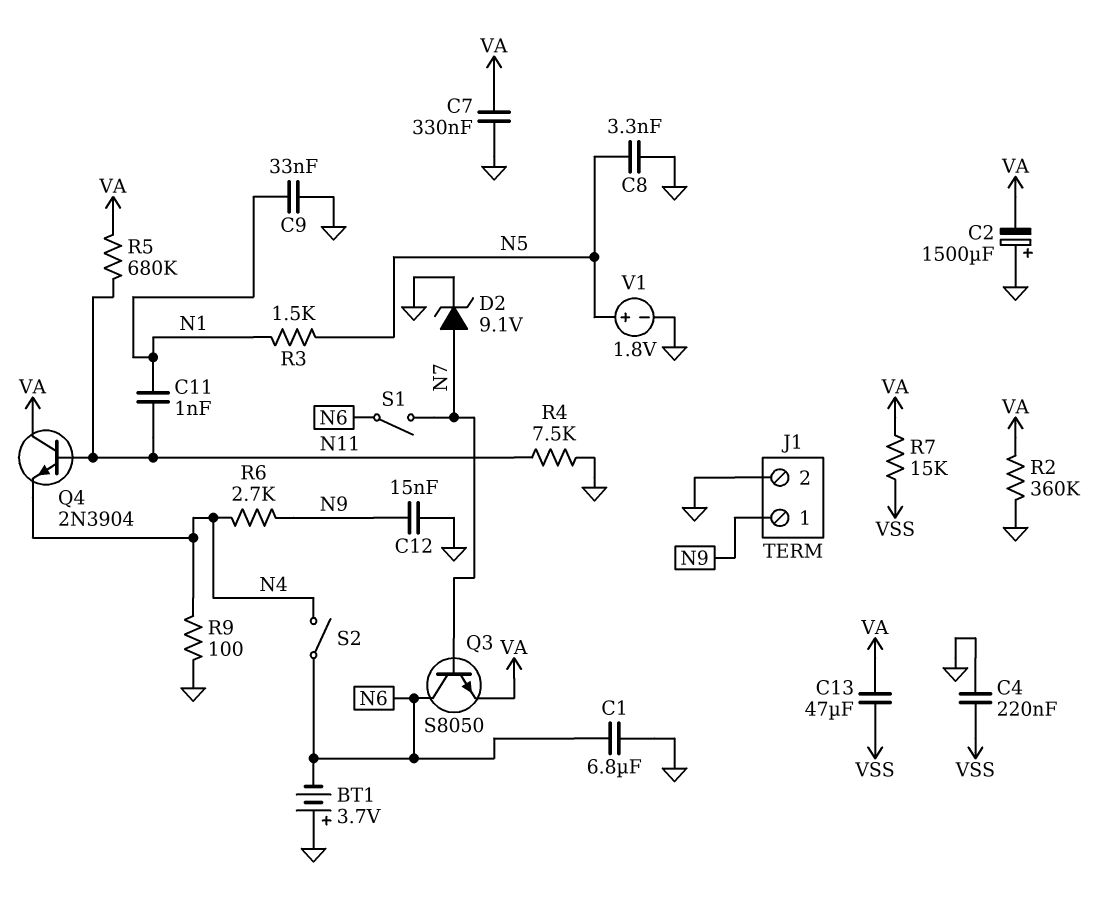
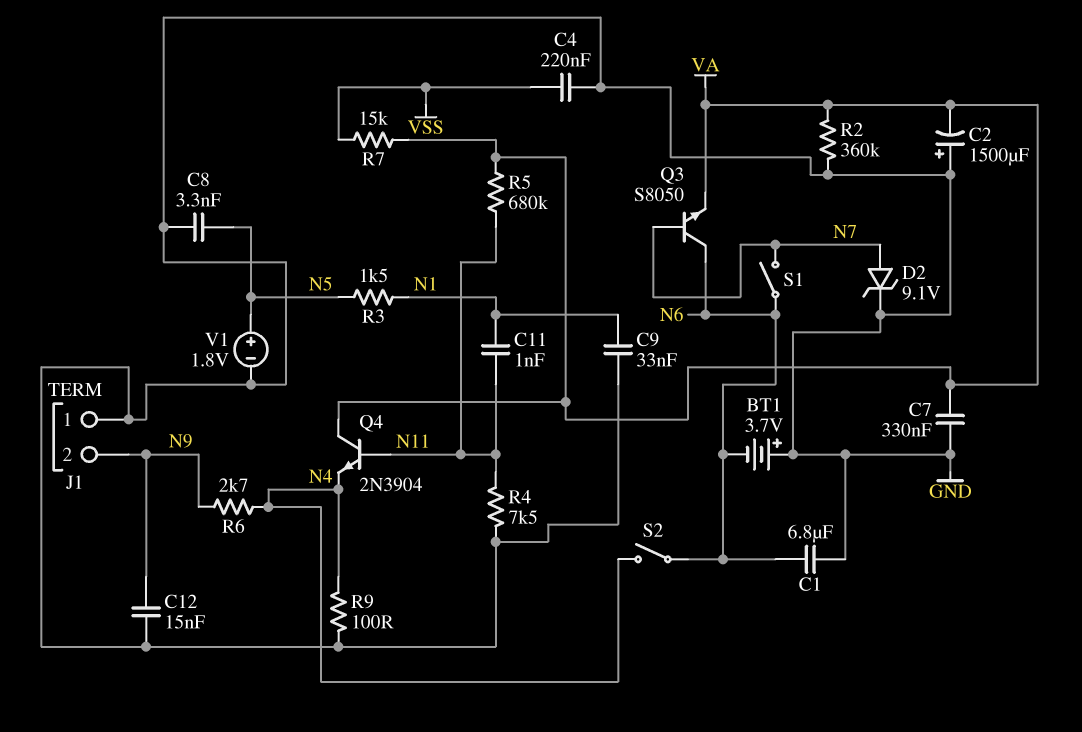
C13: 47uF (VA, VSS) -> none
J1 pin 1: N9 -> GND
J1 pin 2: GND -> N9

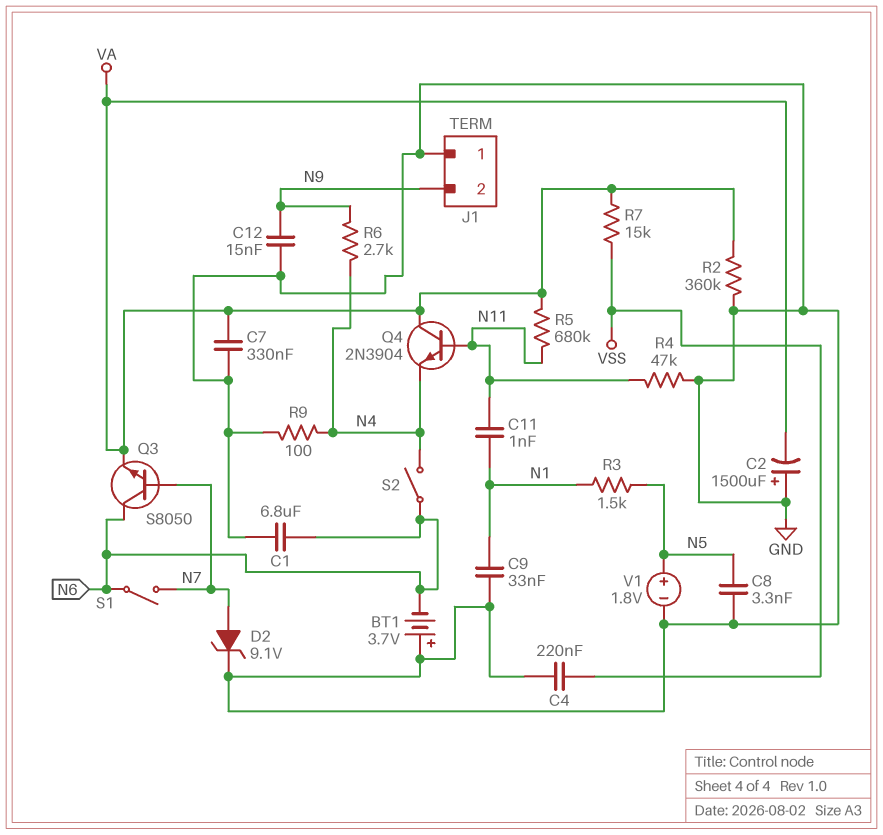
R4: 7.5k (GND, N11) -> 47k (GND, N11)

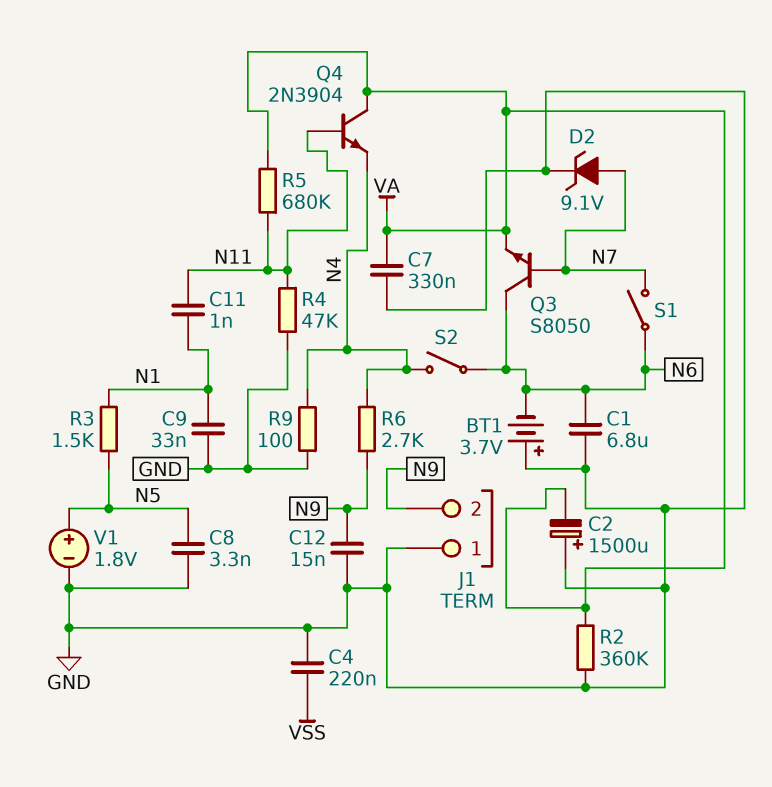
R7: 15k (VA, VSS) -> none

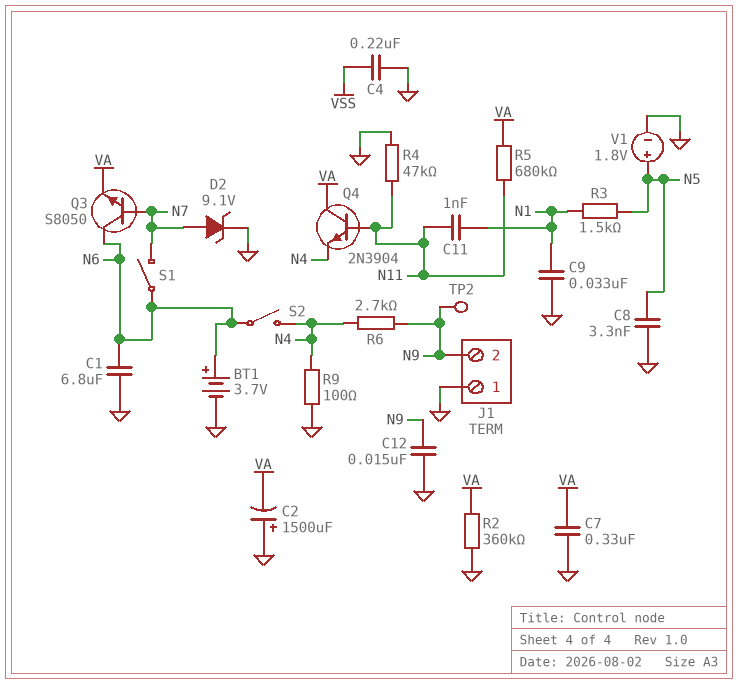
BT1: 3.7V (plus GND, minus N6) -> 3.7V (plus N6, minus GND)
TP2: none -> test point (N9)

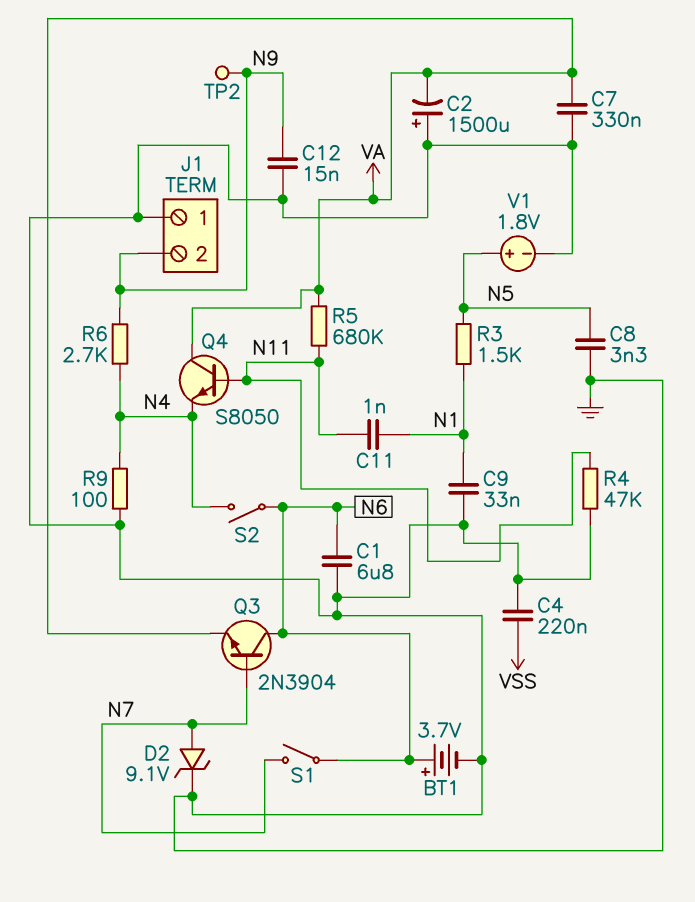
Q3: NPN S8050 (B N7, C N6, E VA) -> NPN 2N3904 (B N7, C N6, E VA)
Q4: NPN 2N3904 (B N11, C VA, E N4) -> NPN S8050 (B N11, C VA, E N4)
R2: 360k (GND, VA) -> none

